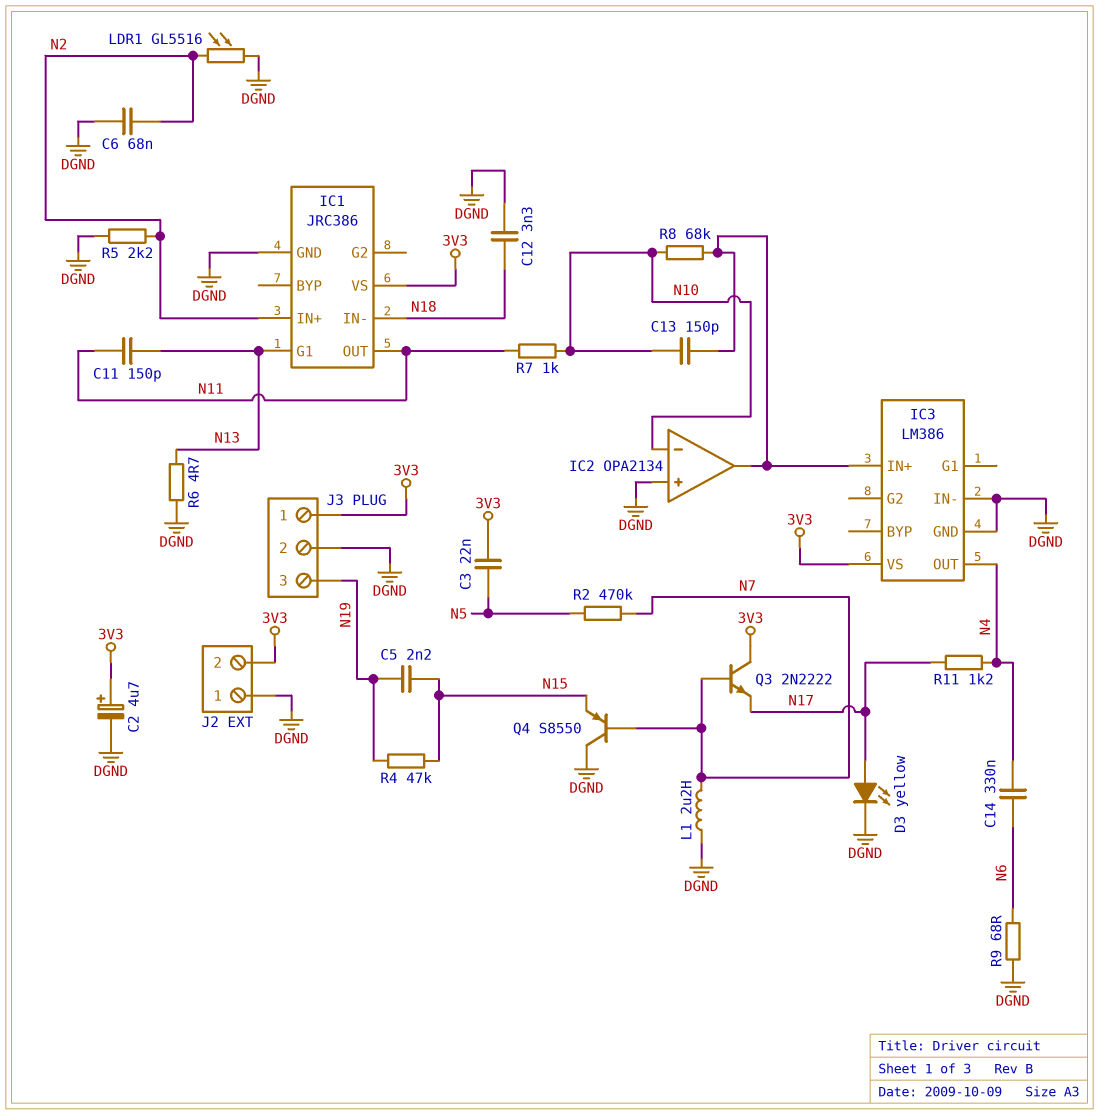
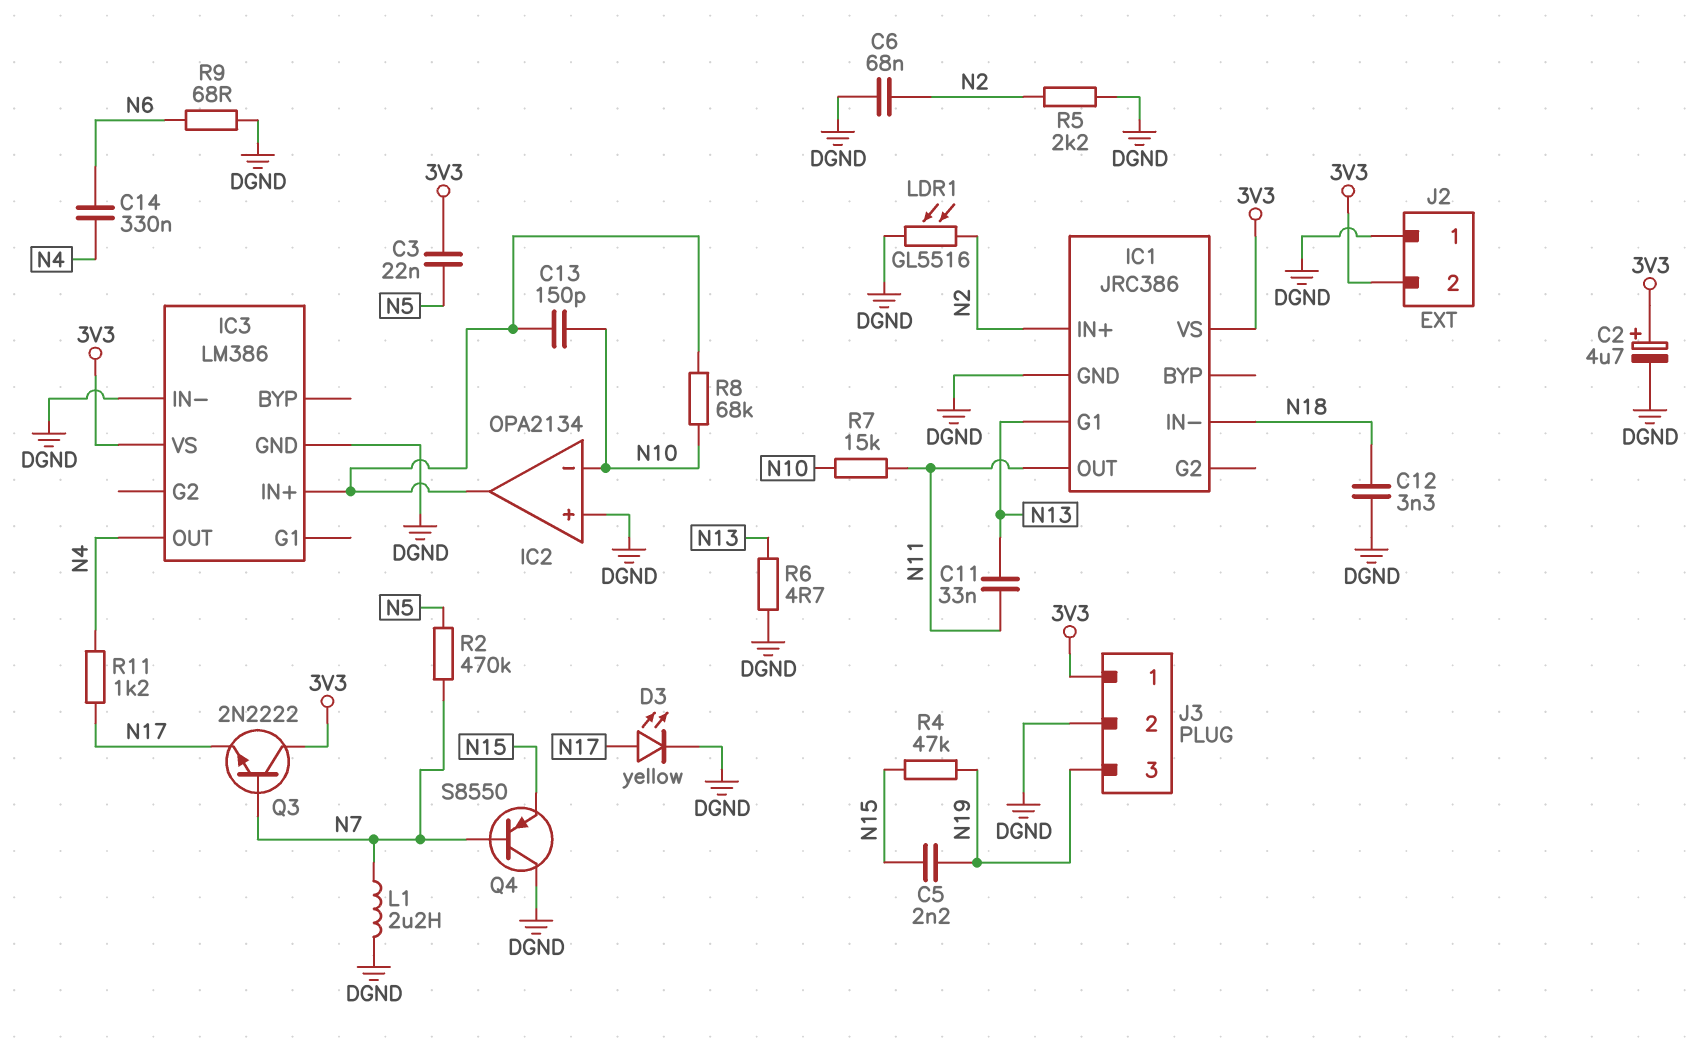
C11: 150pF (N11, N13) -> 33nF (N11, N13)
R7: 1k (N10, N11) -> 15k (N10, N11)

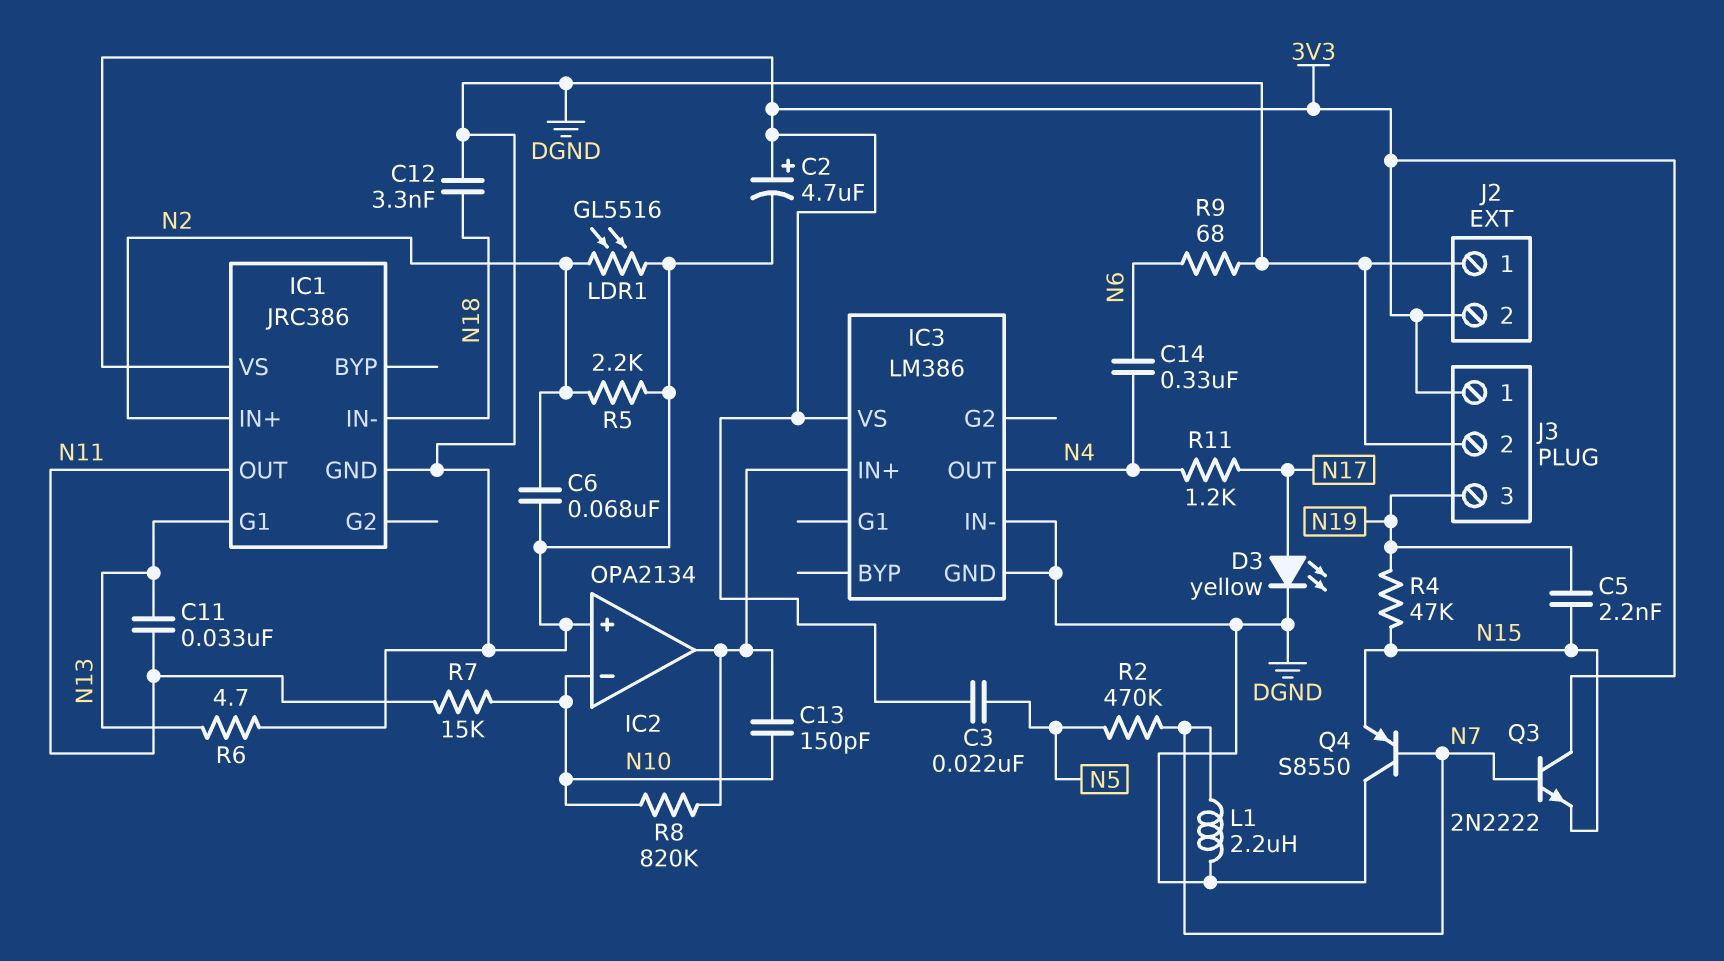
Q3: NPN 2N2222 (B N7, C 3V3, E N17) -> NPN 2N2222 (B N7, C 3V3, E N15)
R8: 68k (IC2/out, N10) -> 820k (IC2/out, N10)

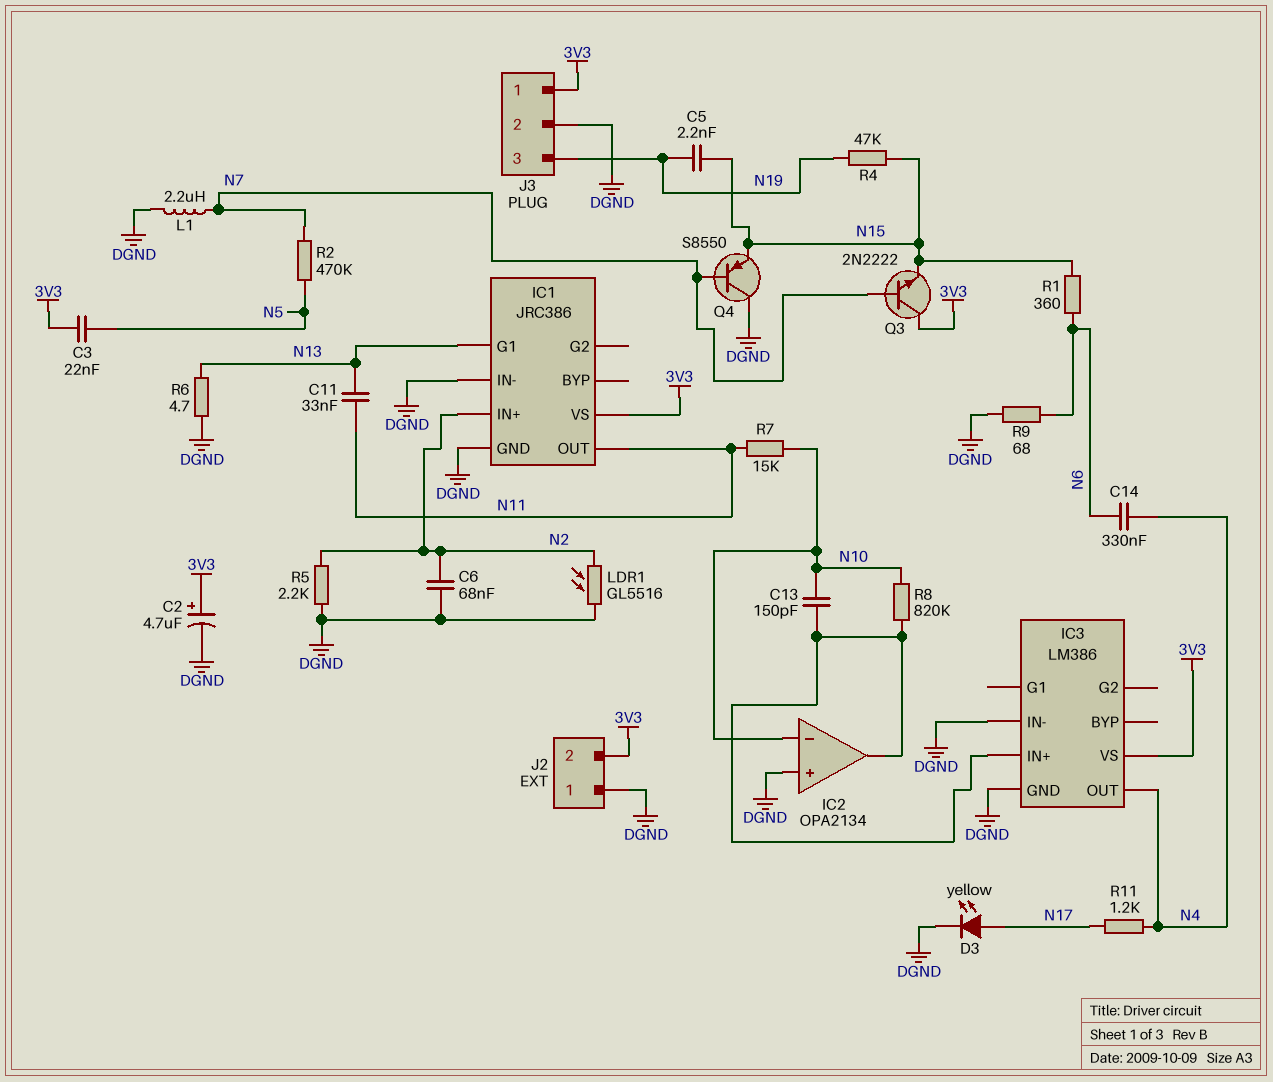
C12: 3.3nF (DGND, N18) -> none
IC1 pin IN-: N18 -> DGND
R1: none -> 360 (N6, N15)

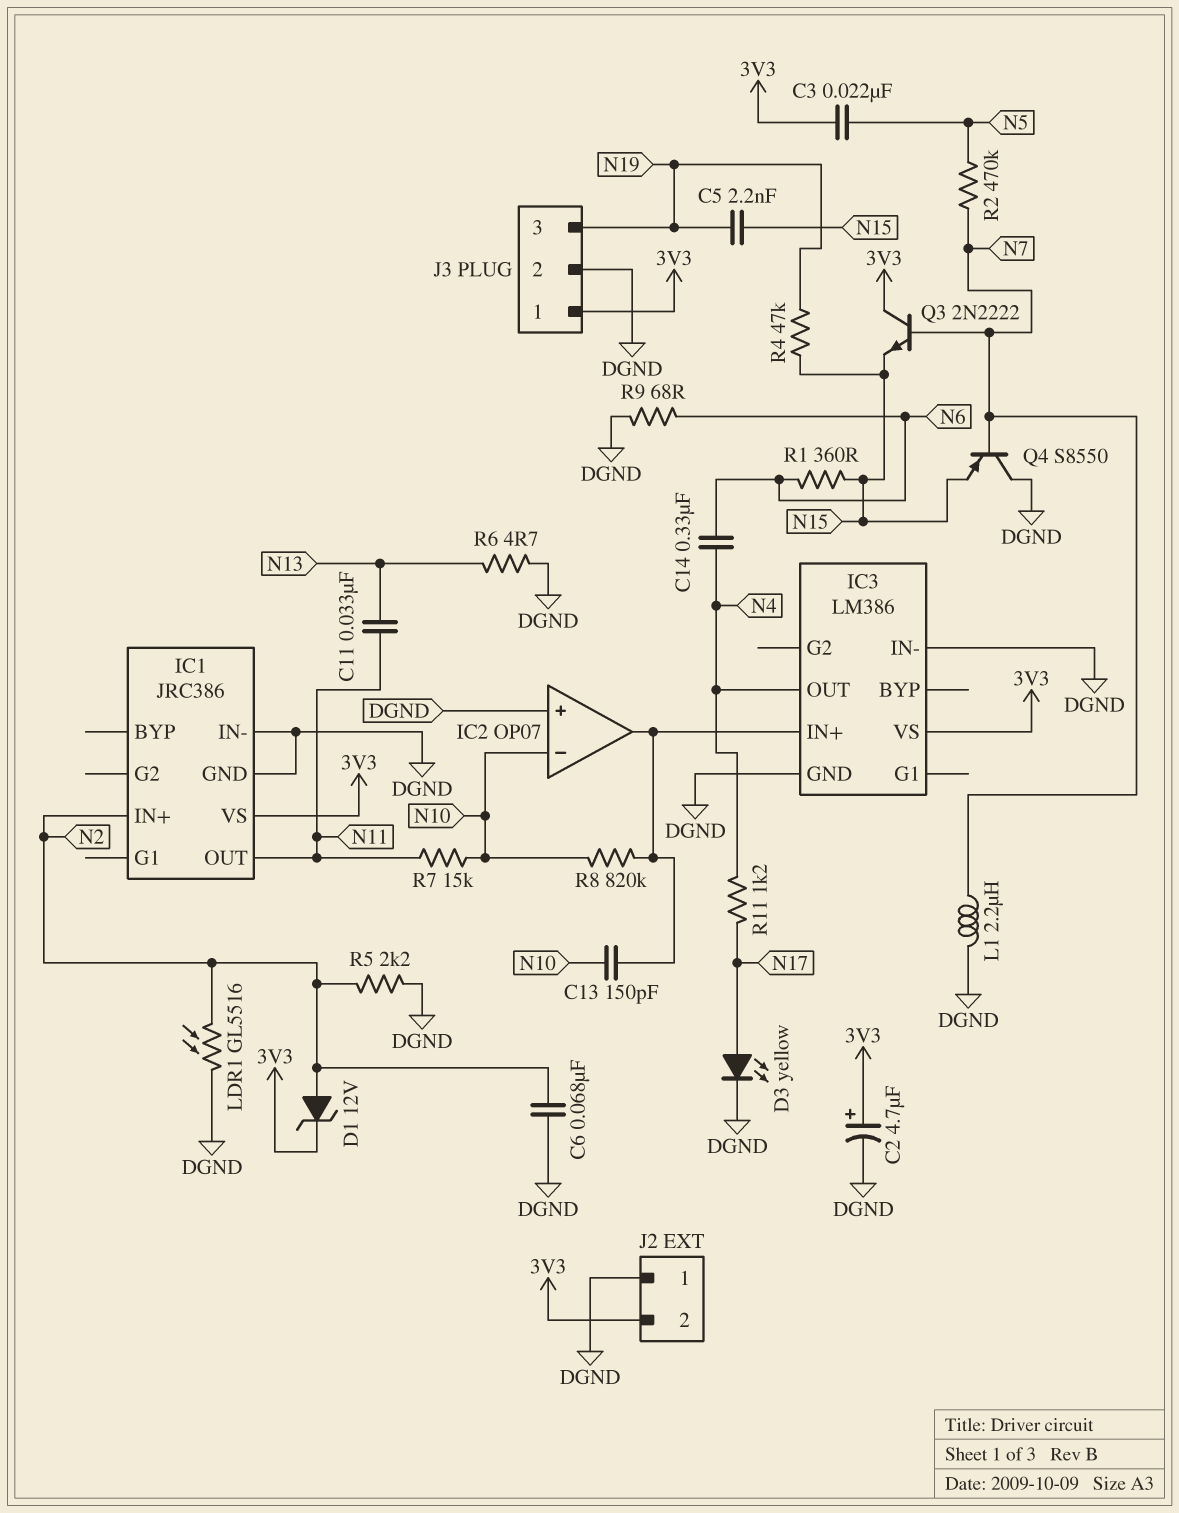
D1: none -> zener 12V (A N2, K 3V3)
IC1 pin G1: N13 -> none
IC2: OPA2134 -> OP07

